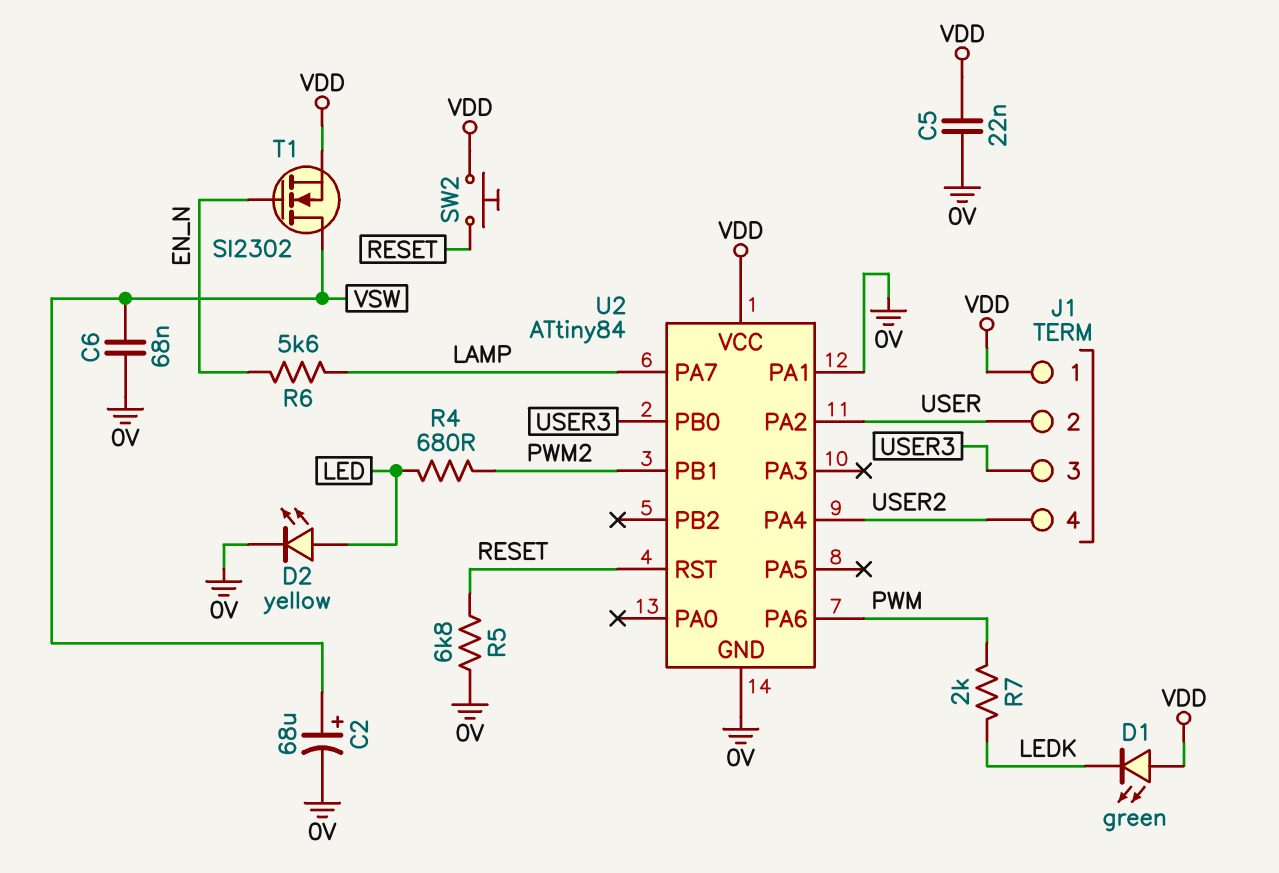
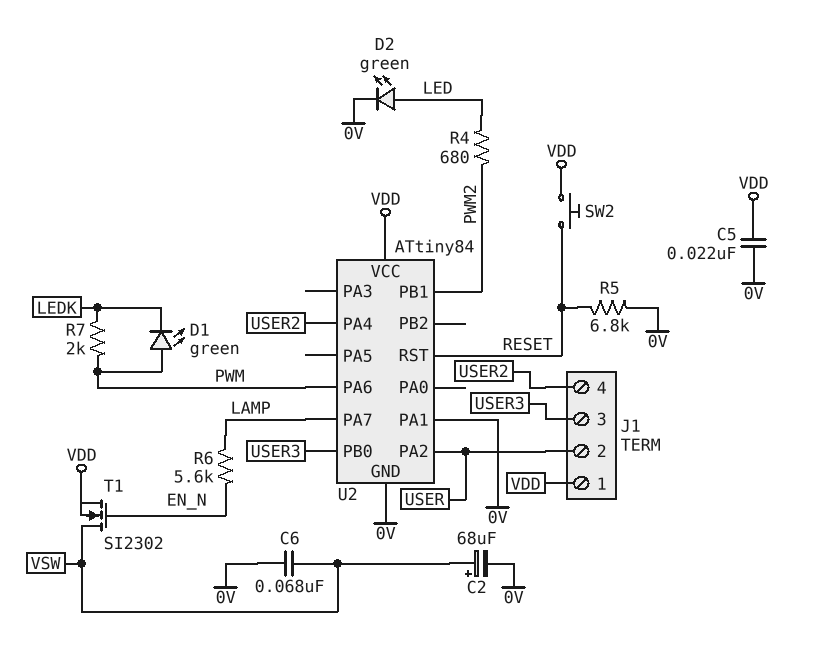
D1: LED green (A VDD, K LEDK) -> LED green (A PWM, K LEDK)
D2: LED yellow (A LED, K 0V) -> LED green (A LED, K 0V)

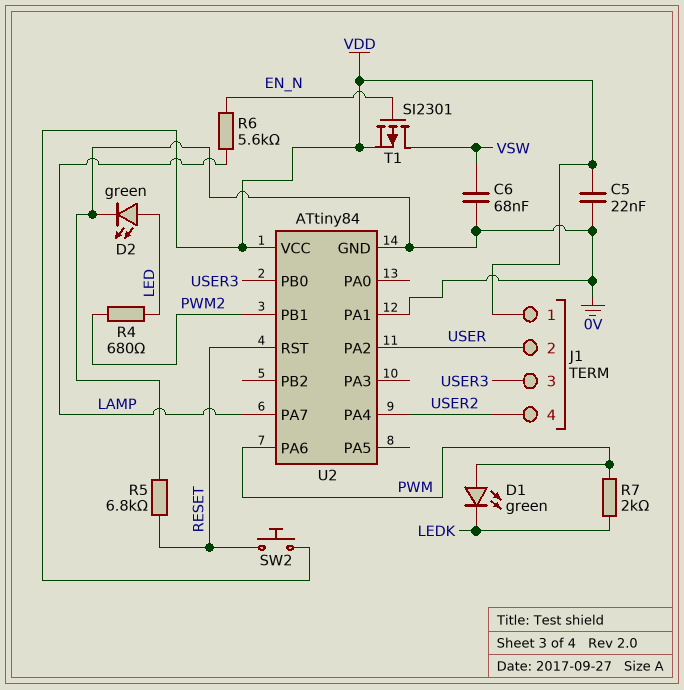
C2: 68uF (plus VSW, minus 0V) -> none
T1: NMOS SI2302 (G EN_N, D VSW, S VDD) -> PMOS SI2301 (G EN_N, D VSW, S VDD)

